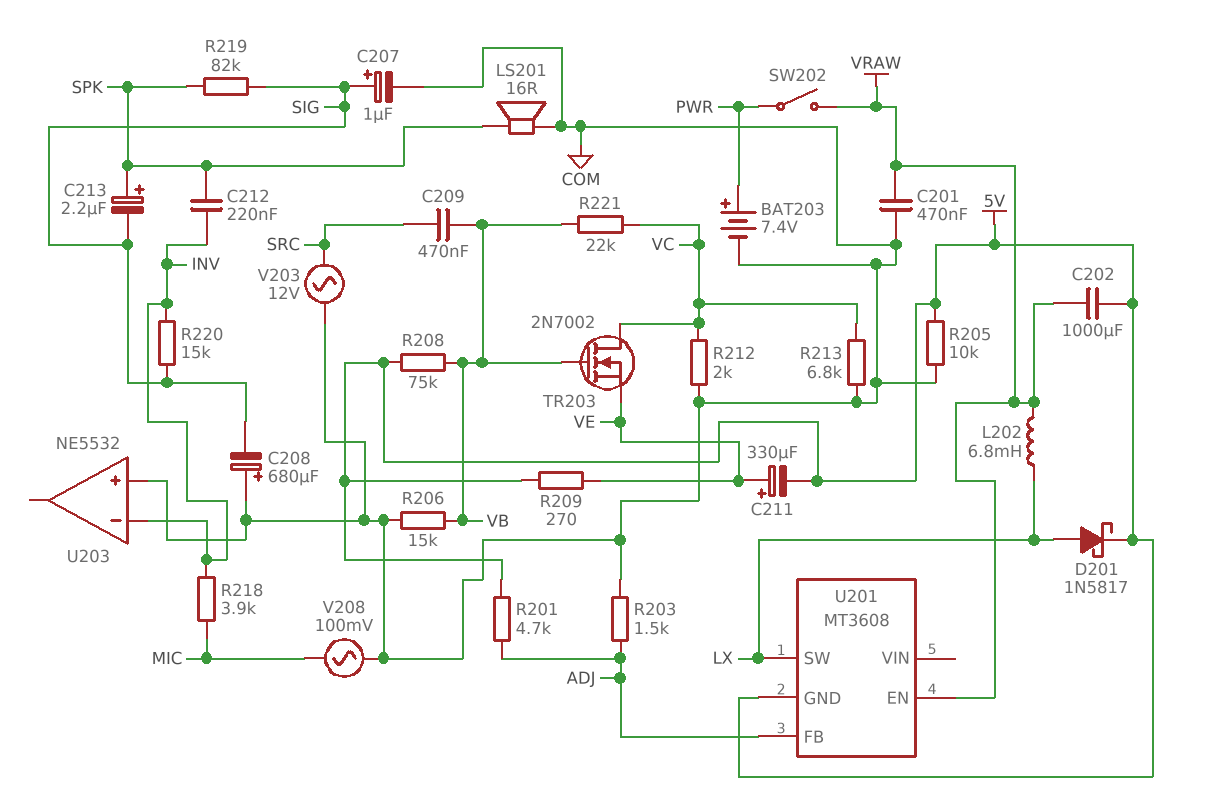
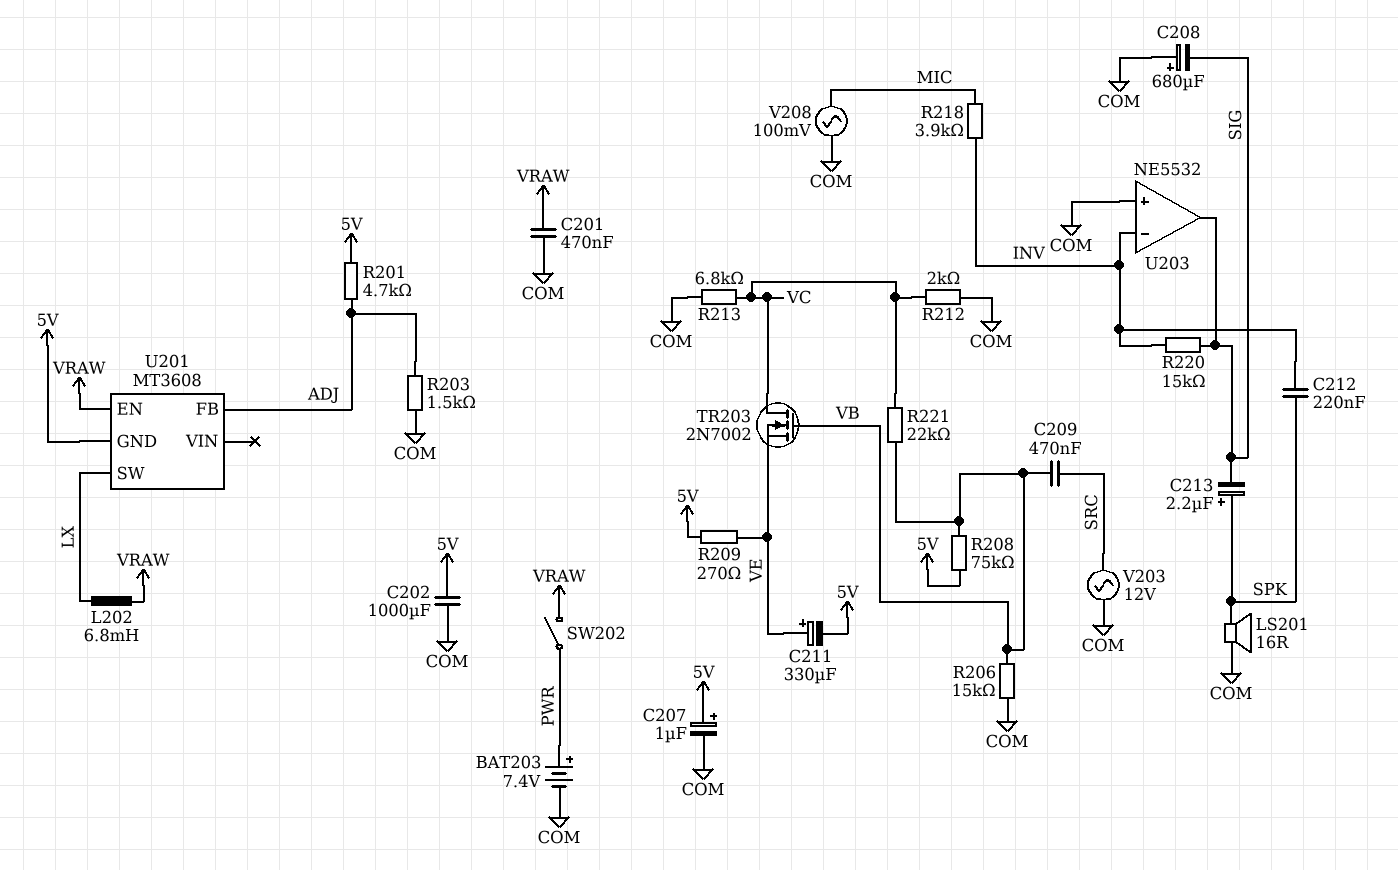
C202: 1000uF (5V, VRAW) -> 1000uF (5V, COM)
C207: 1uF (plus SIG, minus COM) -> 1uF (plus 5V, minus COM)
D201: schottky 1N5817 (A LX, K 5V) -> none
R205: 10k (5V, COM) -> none
R219: 82k (SIG, SPK) -> none
U203 pin out: none -> SIG

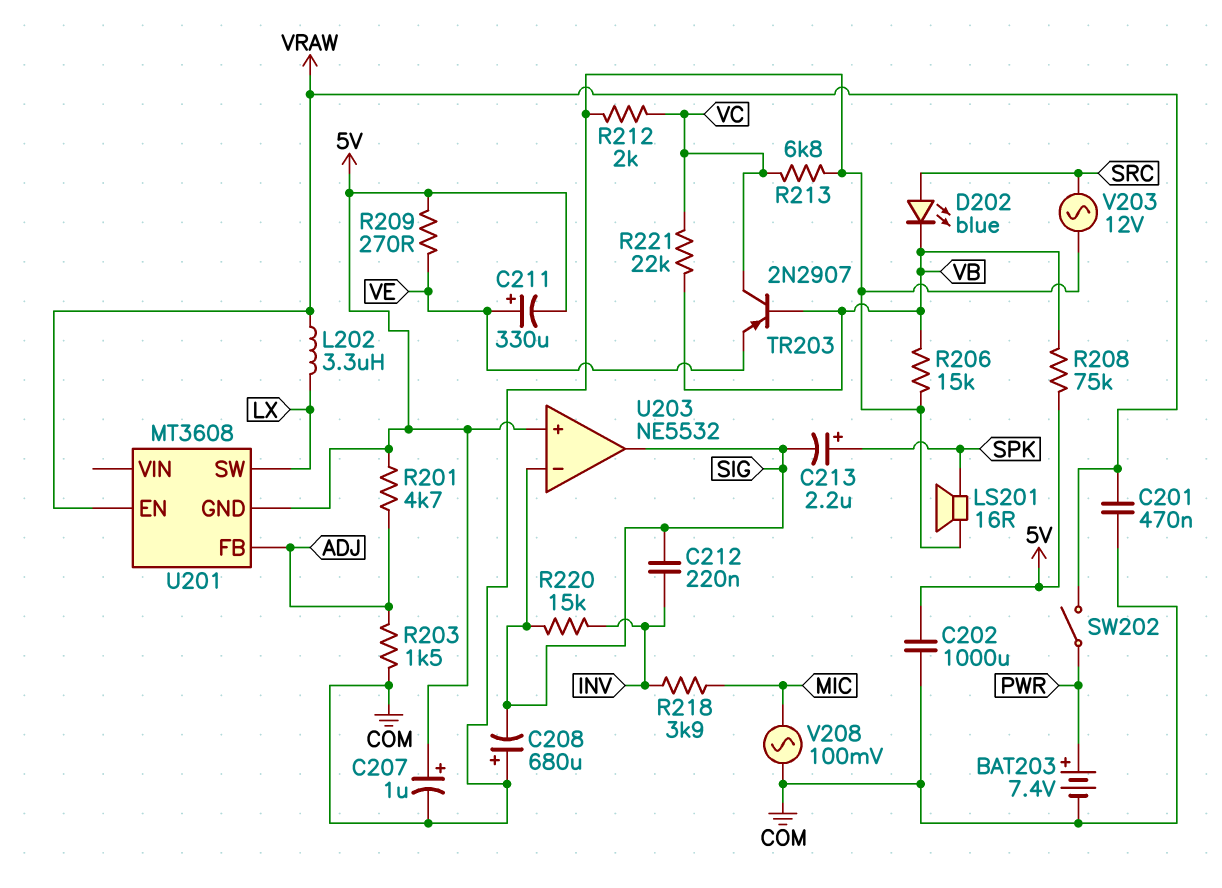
C209: 470nF (SRC, VB) -> none
C212: 220nF (INV, SPK) -> 220nF (INV, SIG)
D202: none -> LED blue (A SRC, K VB)
L202: 6.8mH (LX, VRAW) -> 3.3uH (LX, VRAW)
TR203: NMOS 2N7002 (G VB, D VC, S VE) -> PNP 2N2907 (B VB, C VC, E VE)
U203 pin in+: COM -> 5V
U203 pin in-: INV -> SIG

